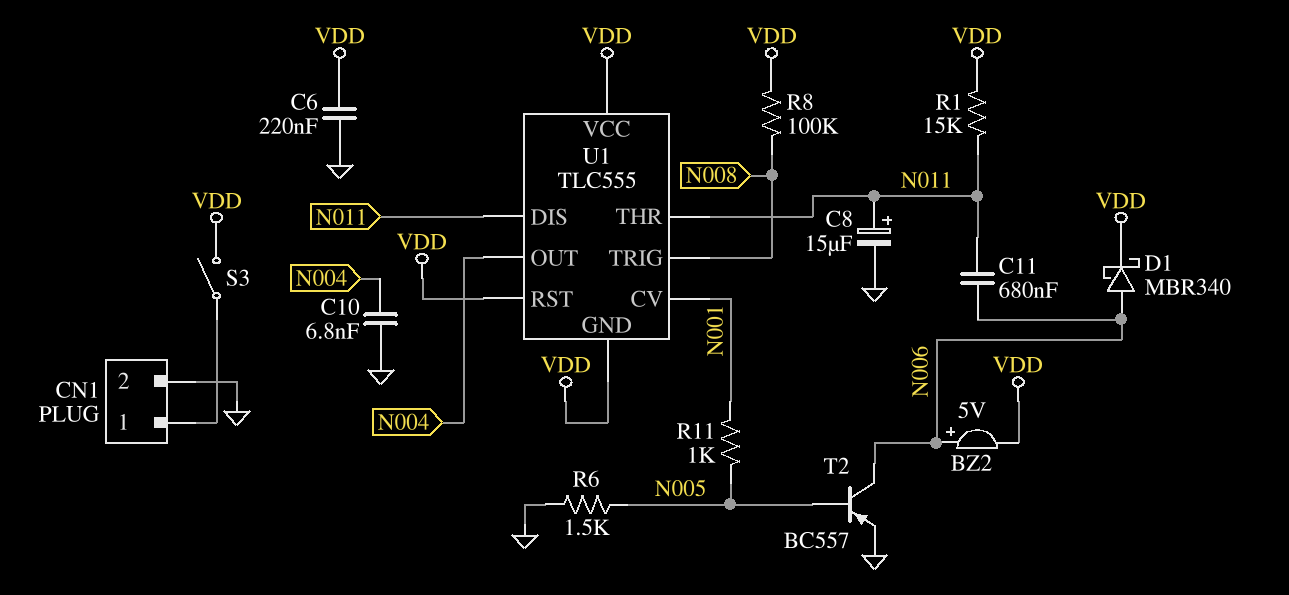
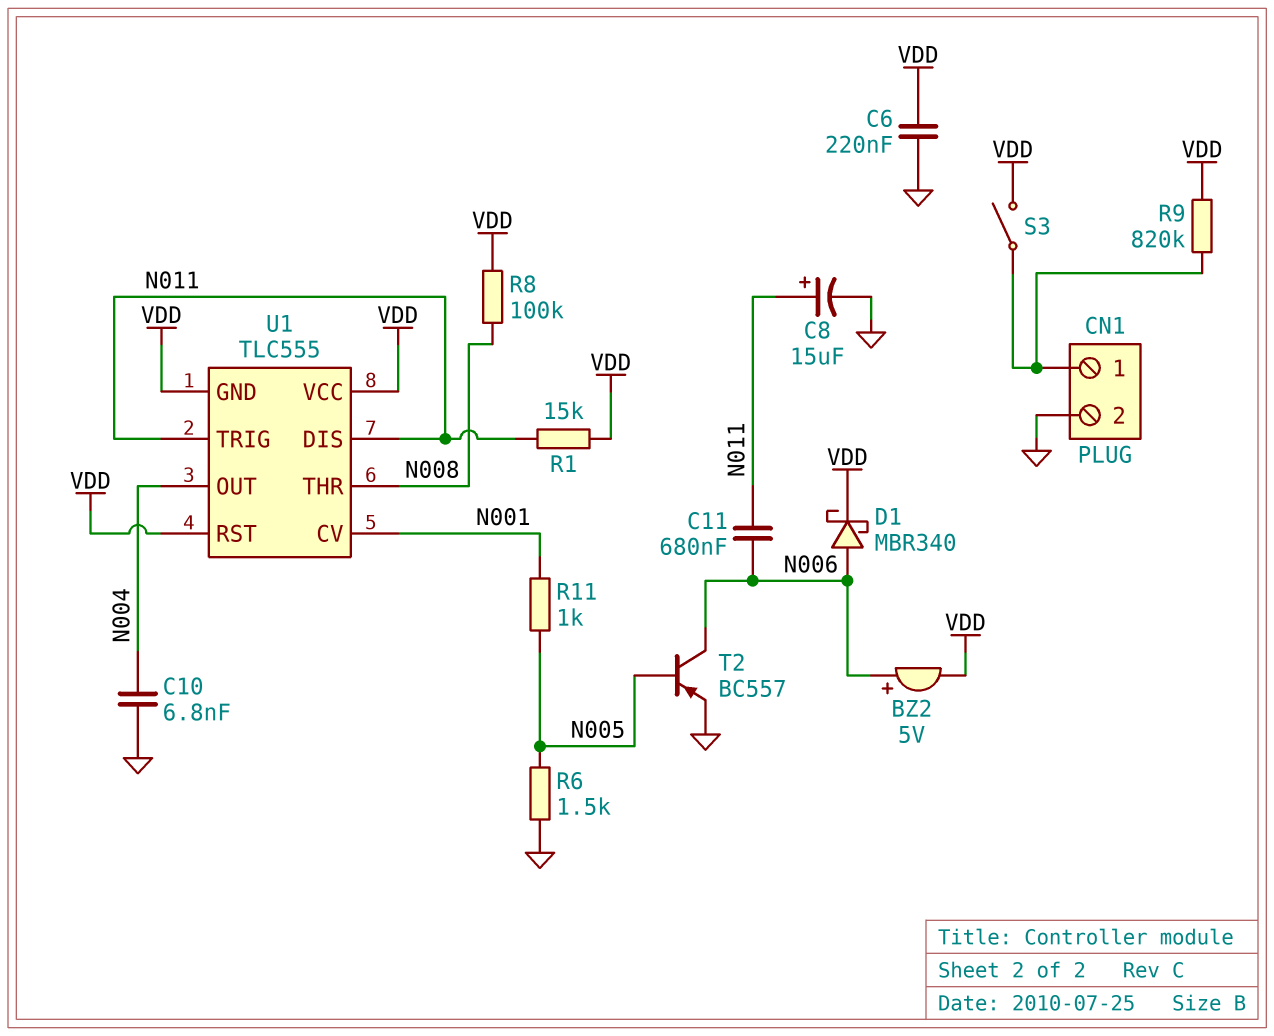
R9: none -> 820k (CN1/1, VDD)
U1 pin THR: N011 -> N008
U1 pin TRIG: N008 -> N011

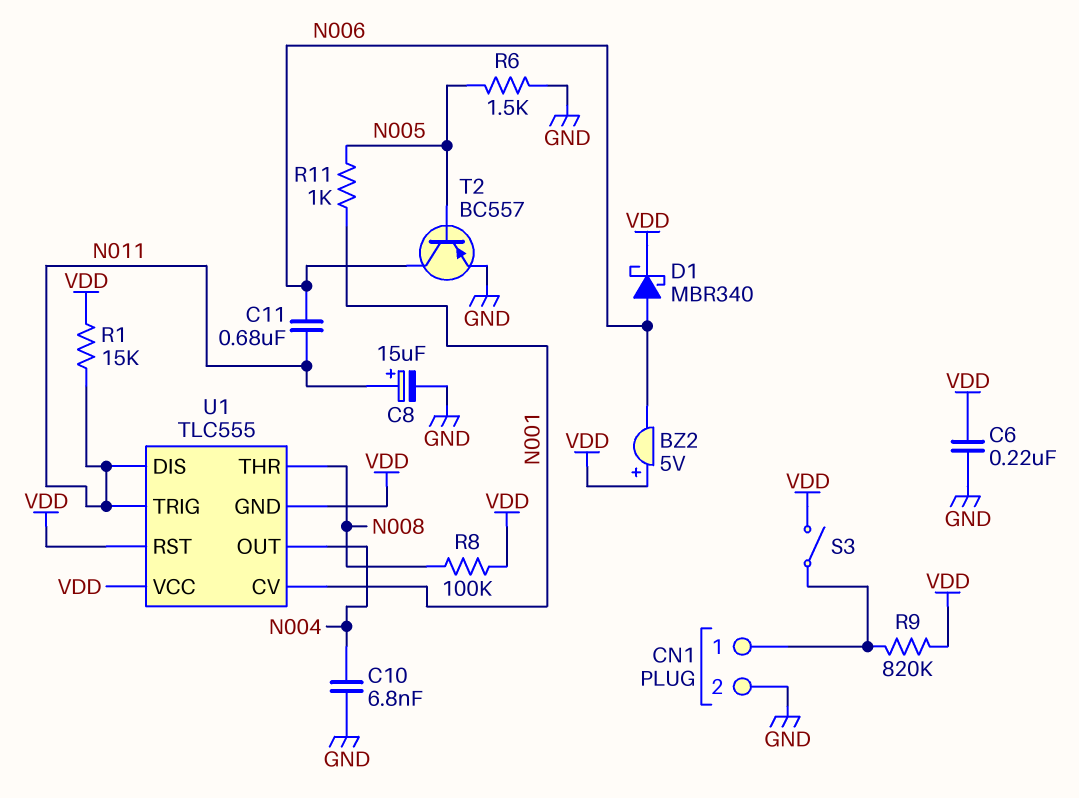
BZ2: buzzer 5V (plus N006, minus VDD) -> buzzer 5V (plus VDD, minus N006)

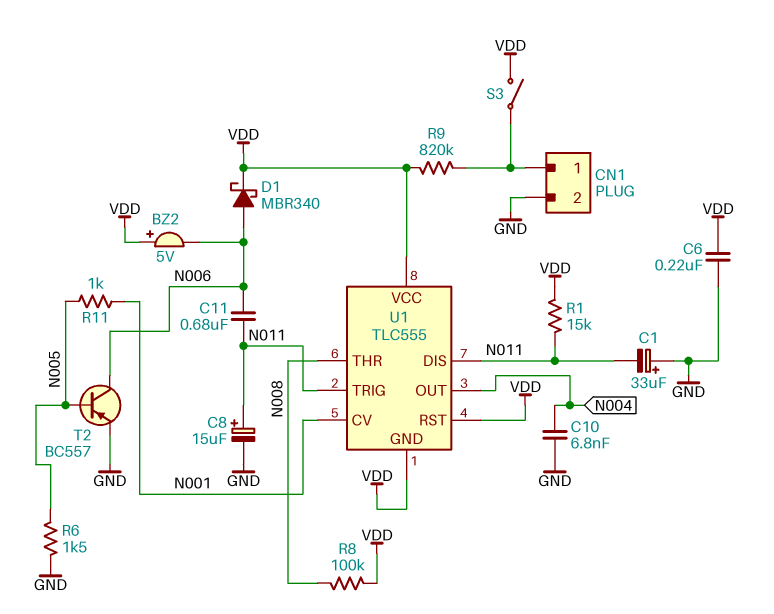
C1: none -> 33uF (plus GND, minus N011)

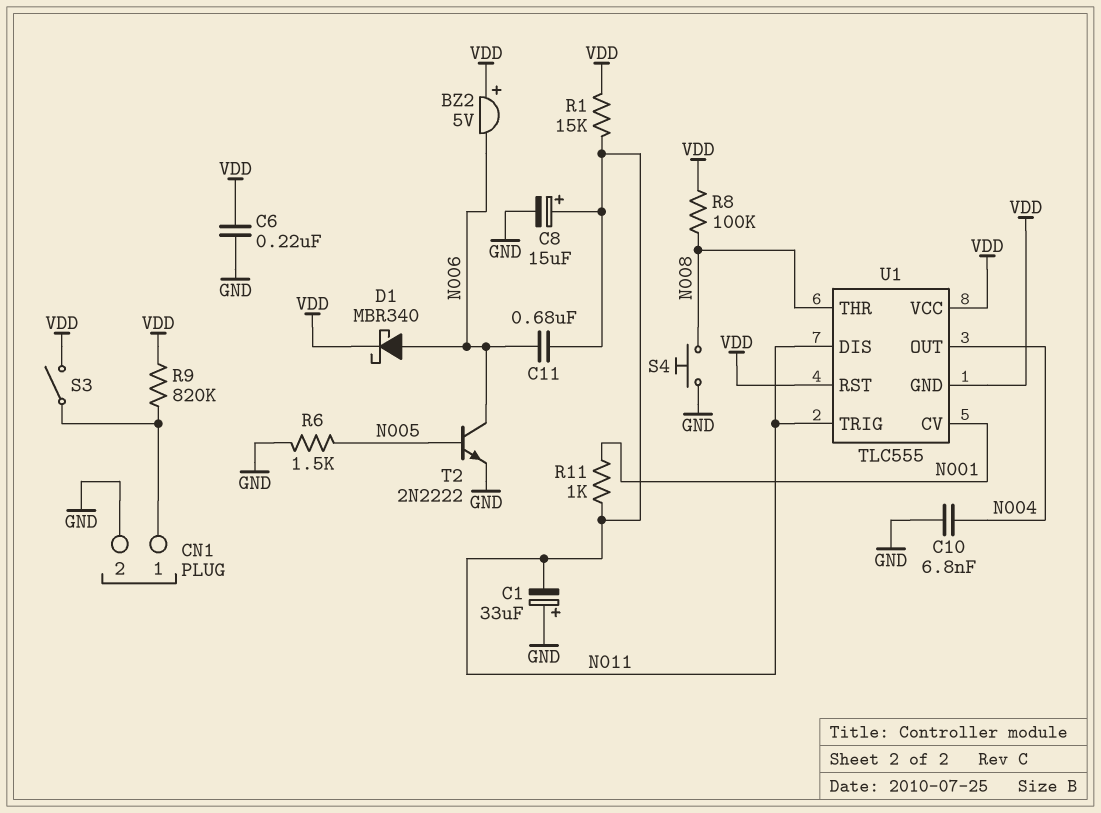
R11: 1k (N001, N005) -> 1k (N001, N011)
S4: none -> button (GND, N008)
T2: PNP BC557 (B N005, C N006, E GND) -> NPN 2N2222 (B N005, C N006, E GND)

